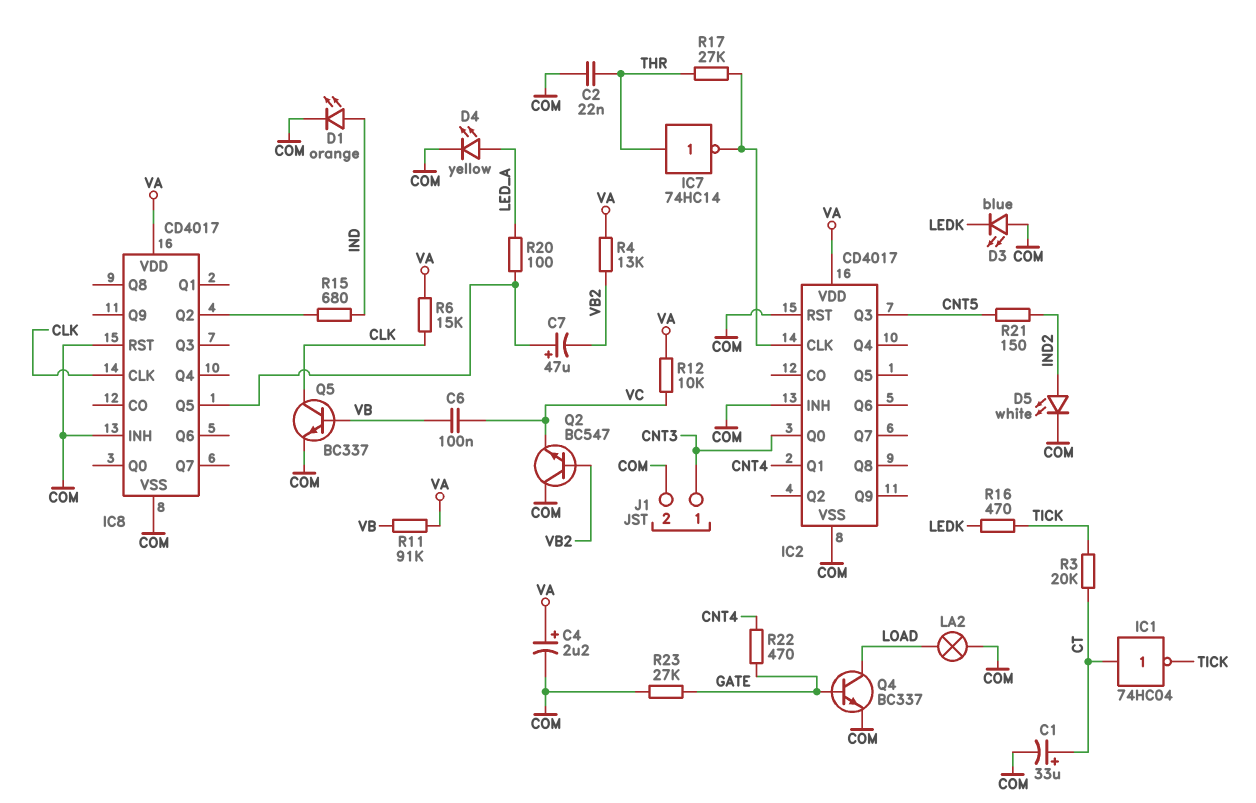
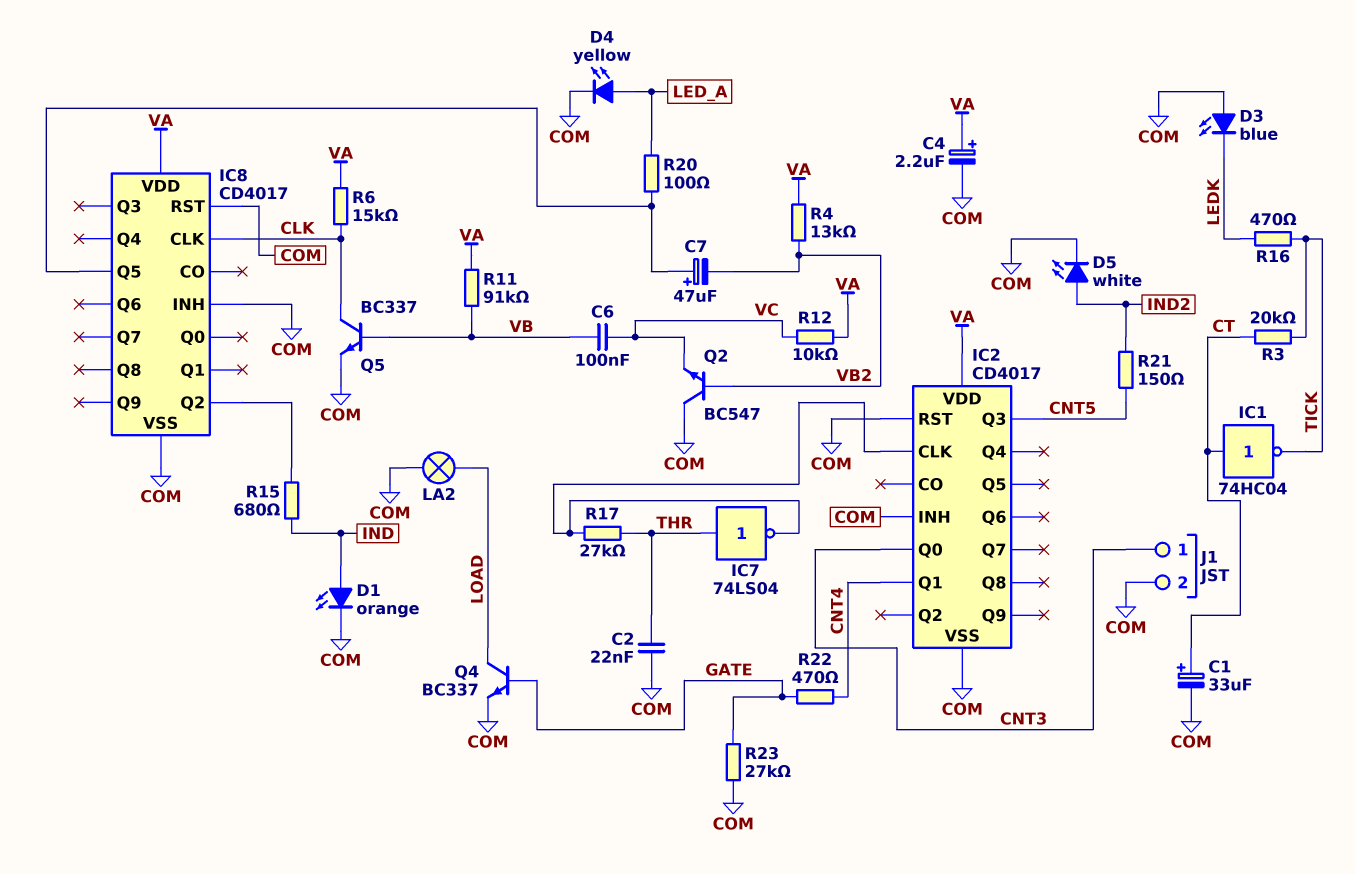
IC7: NOT 74HC14 (in THR, out IC2/CLK) -> NOT 74LS04 (in THR, out IC2/CLK)

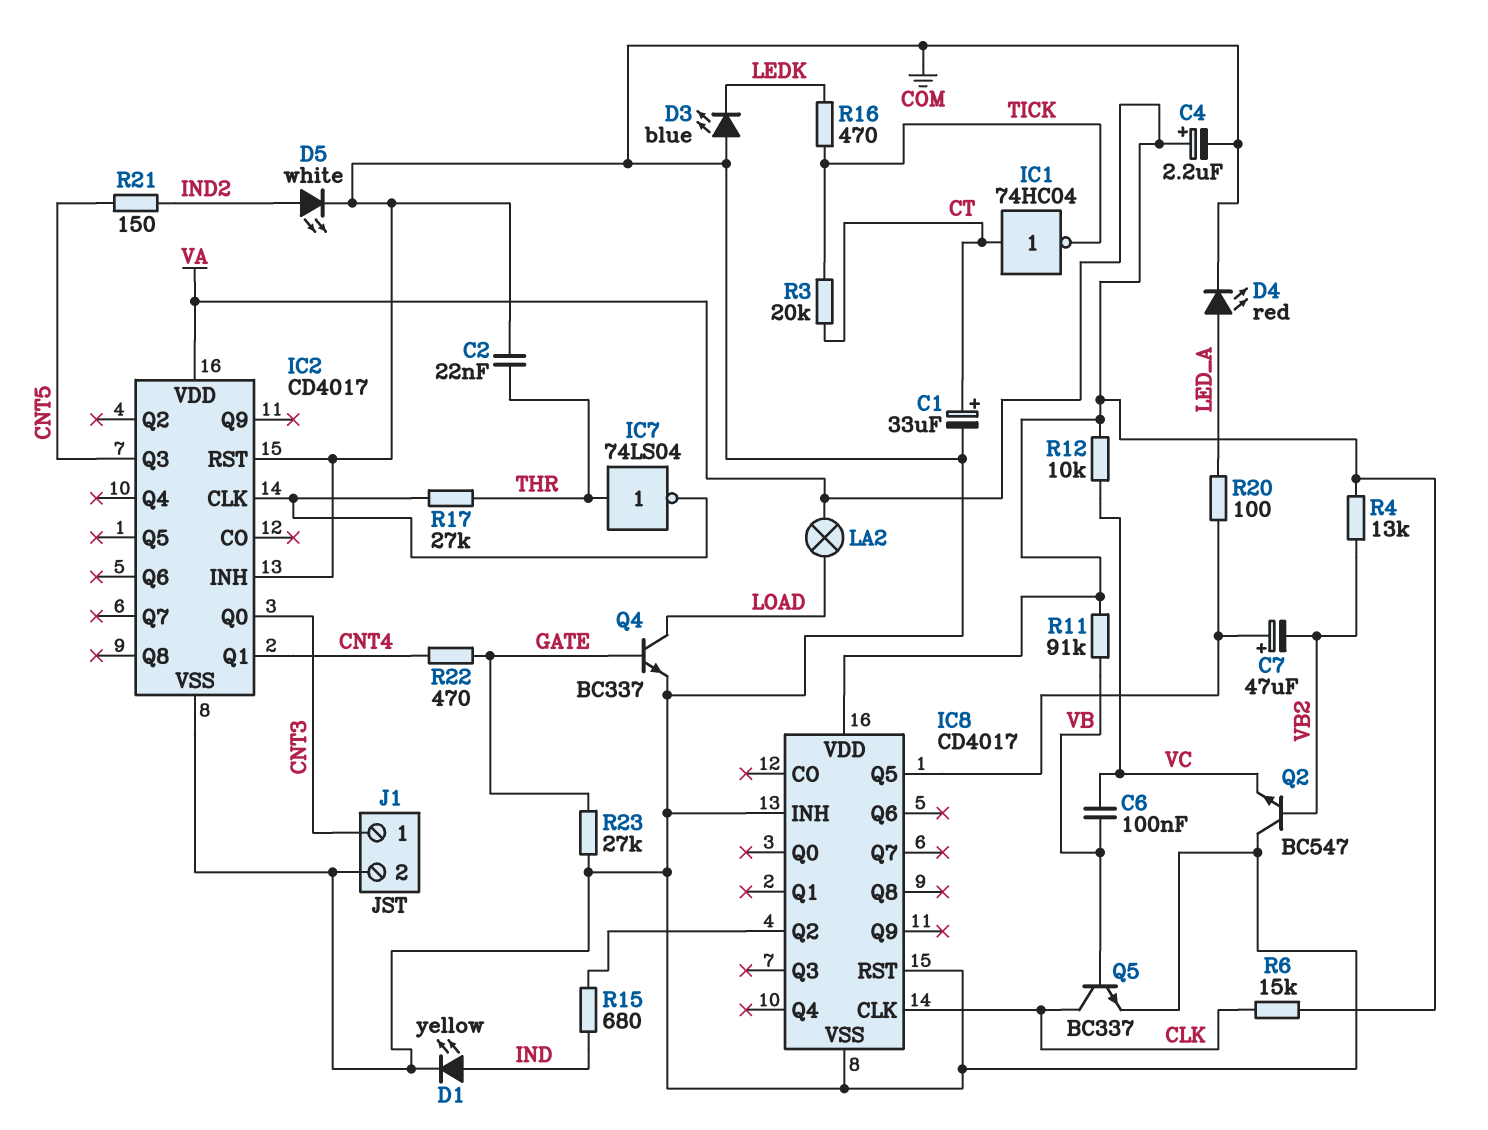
D1: LED orange (A IND, K COM) -> LED yellow (A IND, K COM)
D4: LED yellow (A LED_A, K COM) -> LED red (A LED_A, K COM)
LA2: lamp (COM, LOAD) -> lamp (LOAD, VA)

